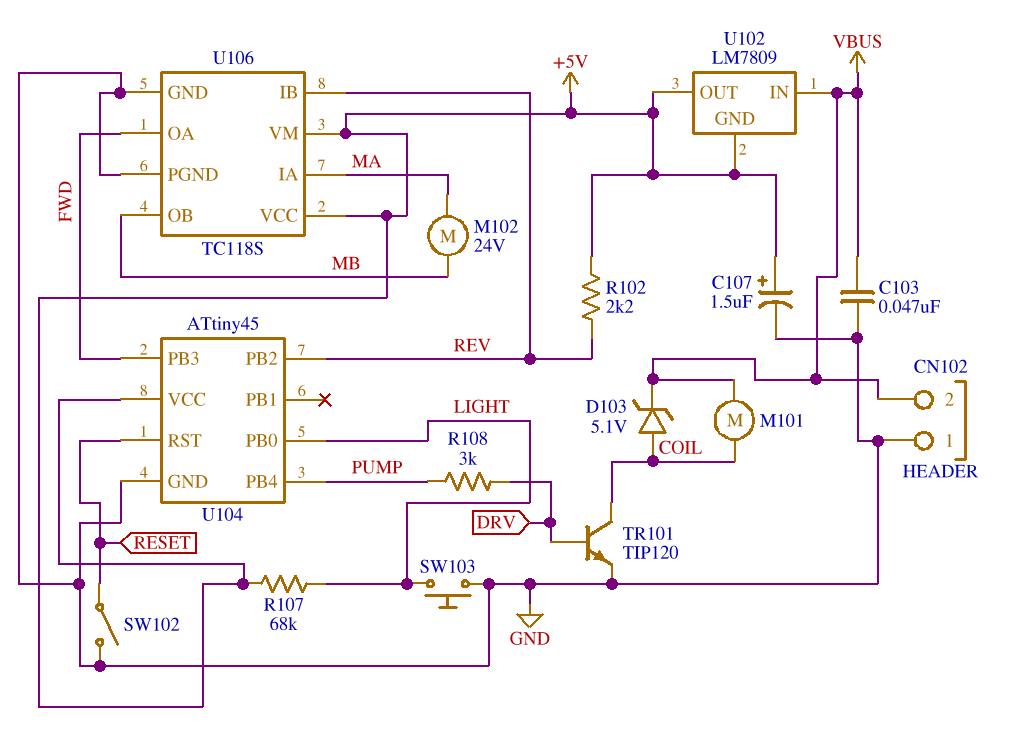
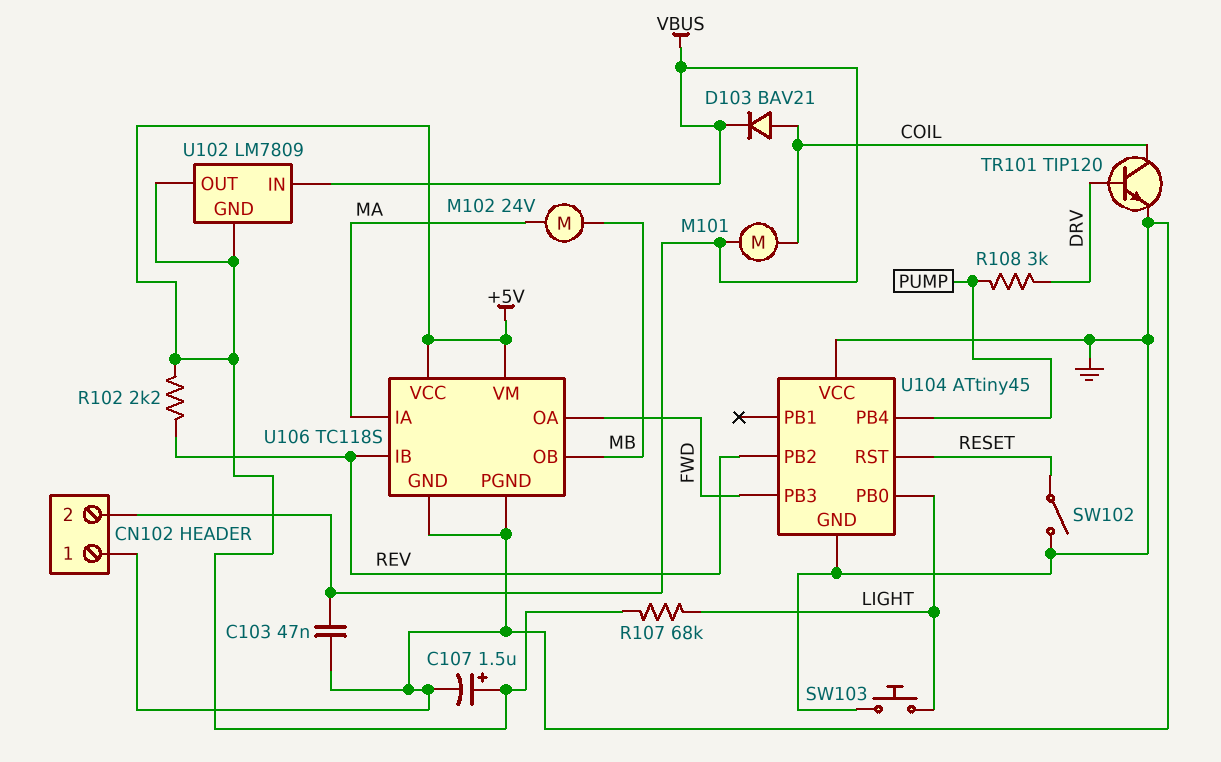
D103: zener 5.1V (A COIL, K VBUS) -> diode BAV21 (A COIL, K VBUS)
U104 pin VCC: +5V -> GND

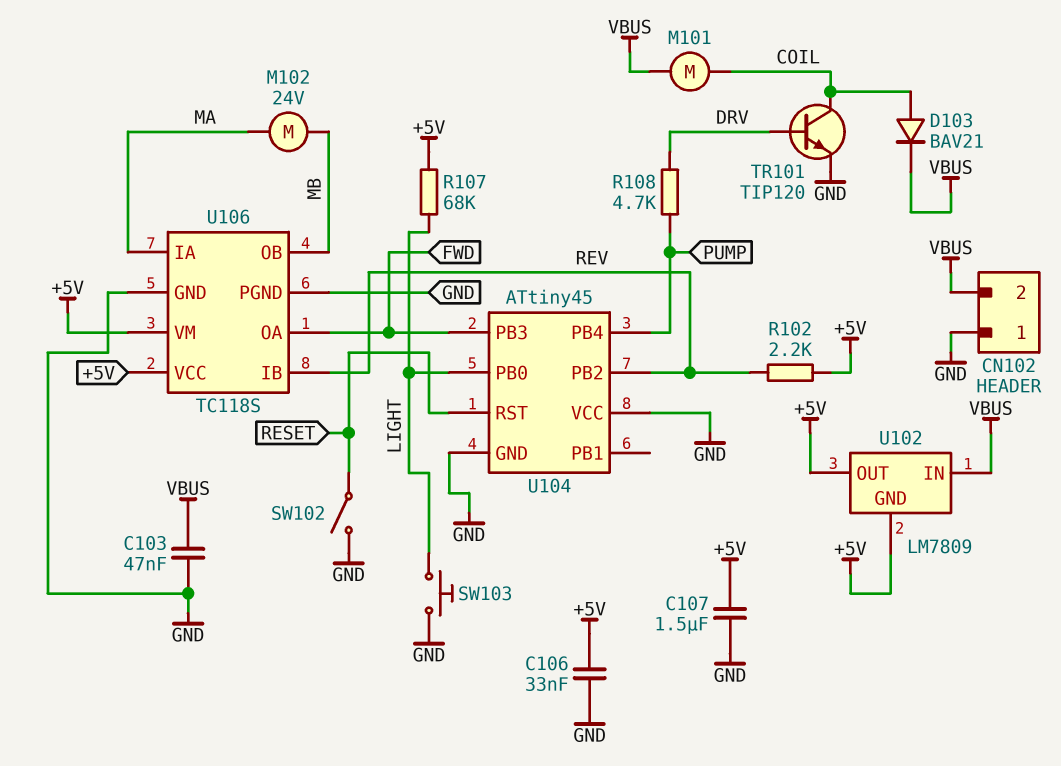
C106: none -> 33nF (+5V, GND)
C107: 1.5uF (plus +5V, minus GND) -> 1.5uF (+5V, GND)
R108: 3k (DRV, PUMP) -> 4.7k (DRV, PUMP)

